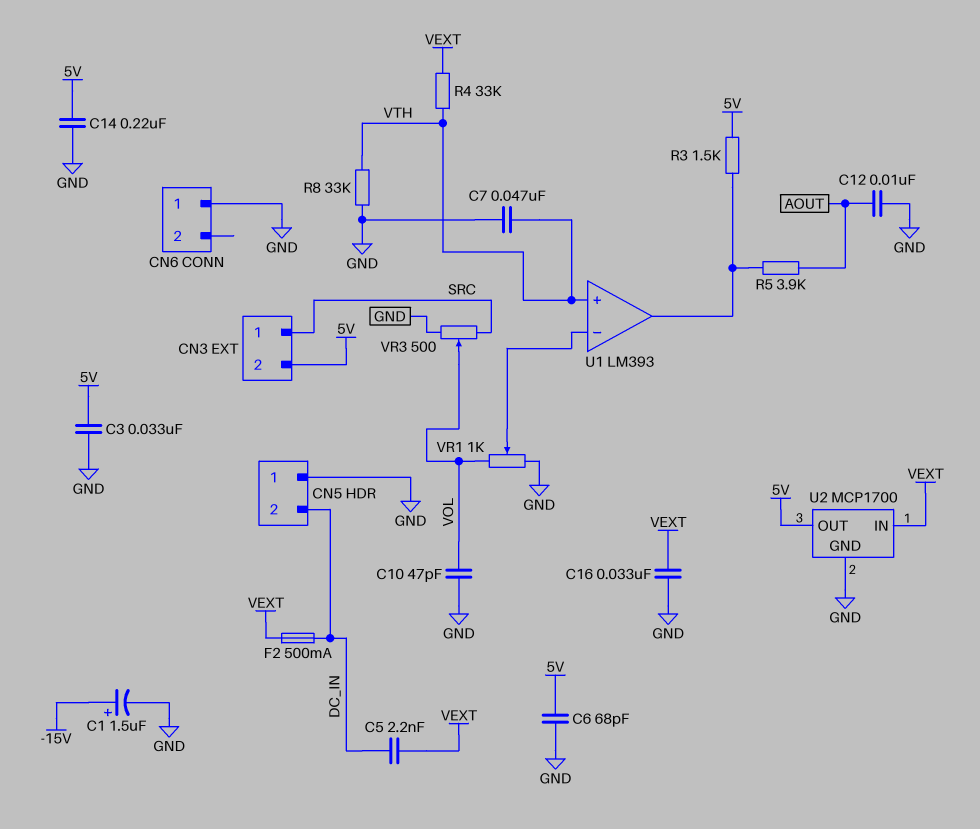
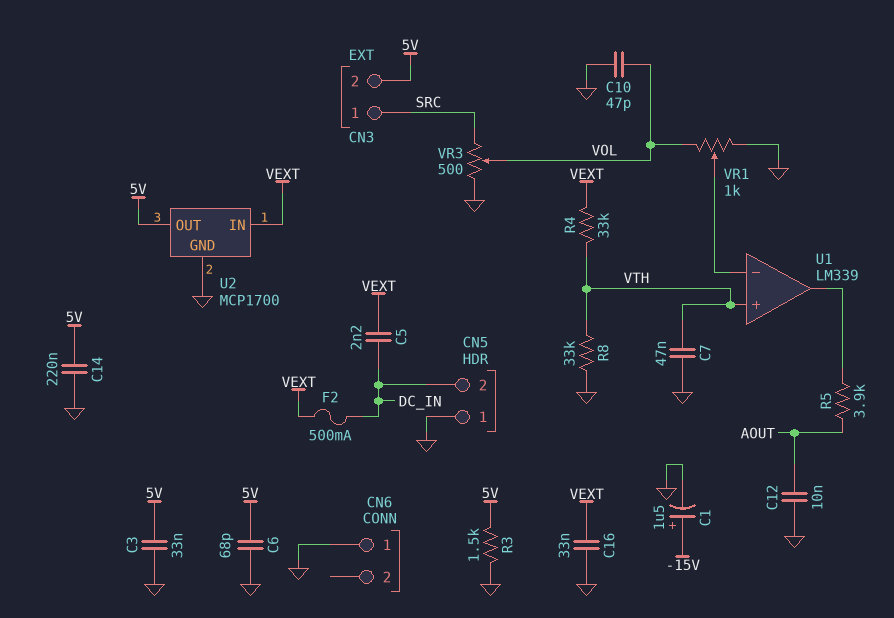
R3: 1.5k (5V, U1/out) -> 1.5k (5V, GND)
U1: LM393 -> LM339

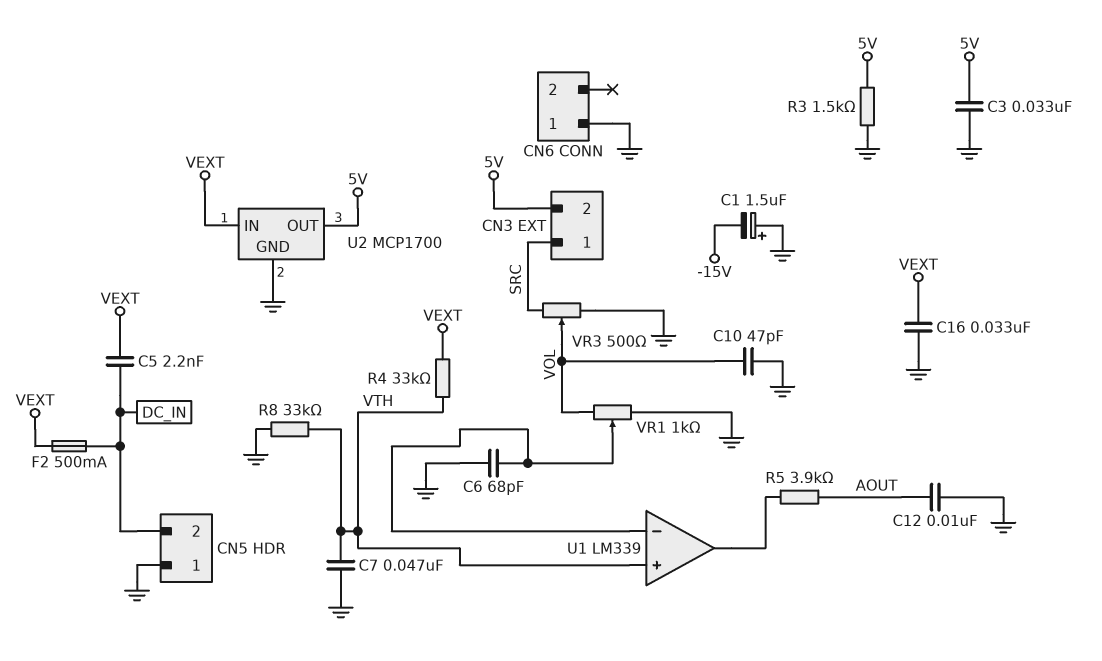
C1: 1.5uF (plus -15V, minus GND) -> 1.5uF (plus GND, minus -15V)
C6: 68pF (5V, GND) -> 68pF (GND, U1/in-)
C14: 220nF (5V, GND) -> none

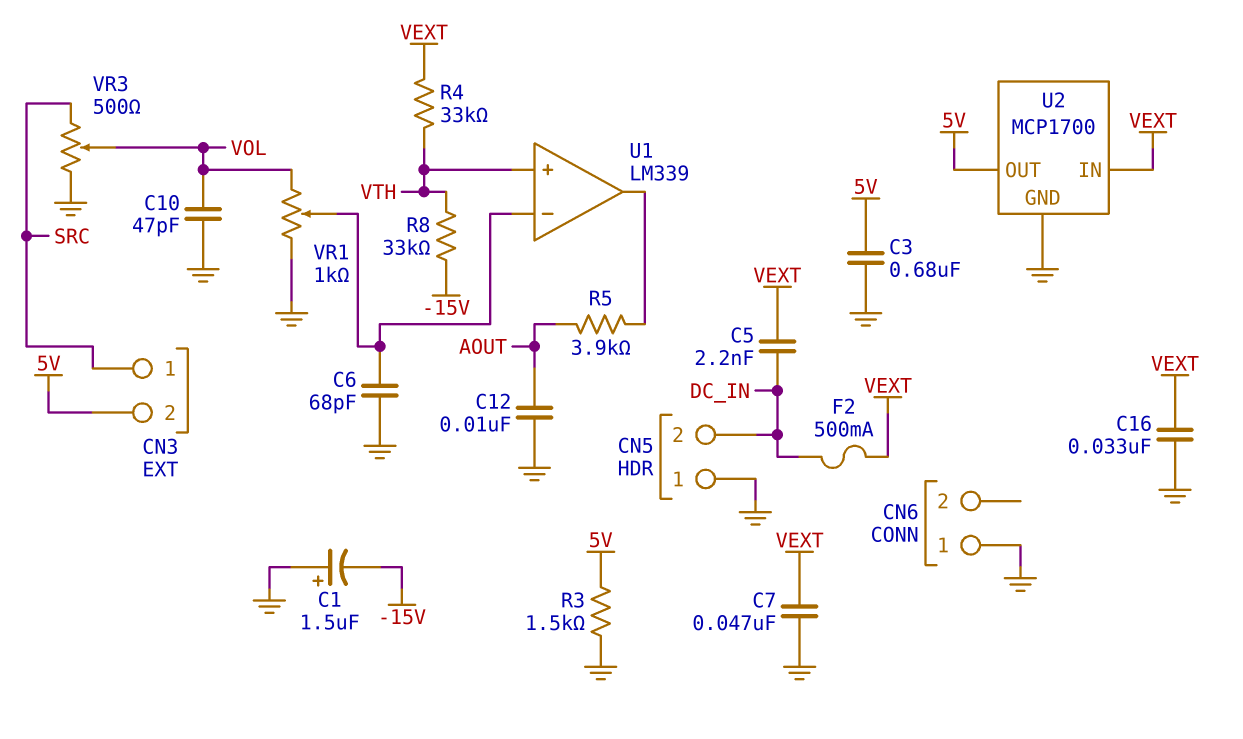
C3: 33nF (5V, GND) -> 680nF (5V, GND)
C7: 47nF (GND, VTH) -> 47nF (GND, VEXT)
R8: 33k (GND, VTH) -> 33k (-15V, VTH)

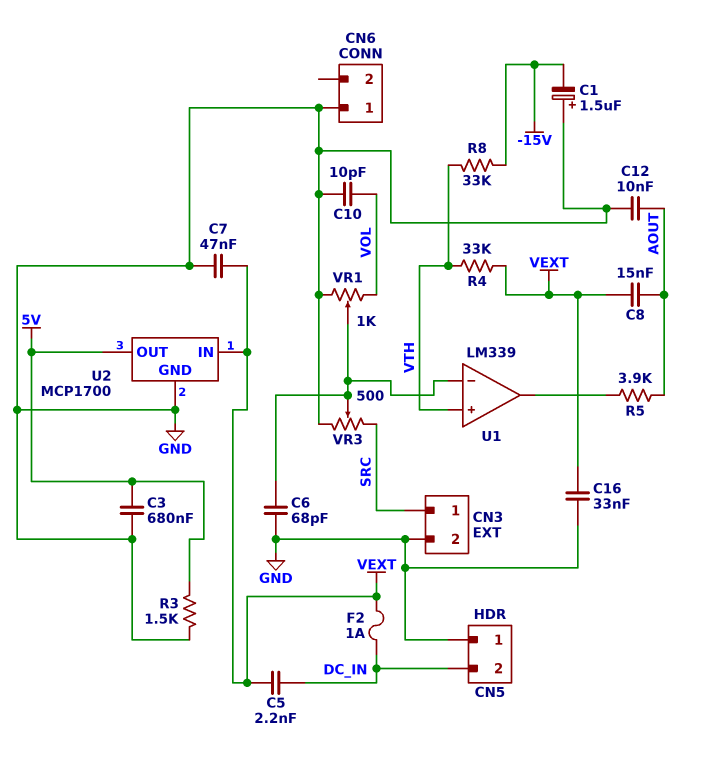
C8: none -> 15nF (AOUT, VEXT)
C10: 47pF (GND, VOL) -> 10pF (GND, VOL)
CN3 pin 2: 5V -> GND
F2: 500mA (DC_IN, VEXT) -> 1A (DC_IN, VEXT)
VR3: 500 (GND, SRC, wiper VOL) -> 500 (GND, SRC, wiper U1/in-)

